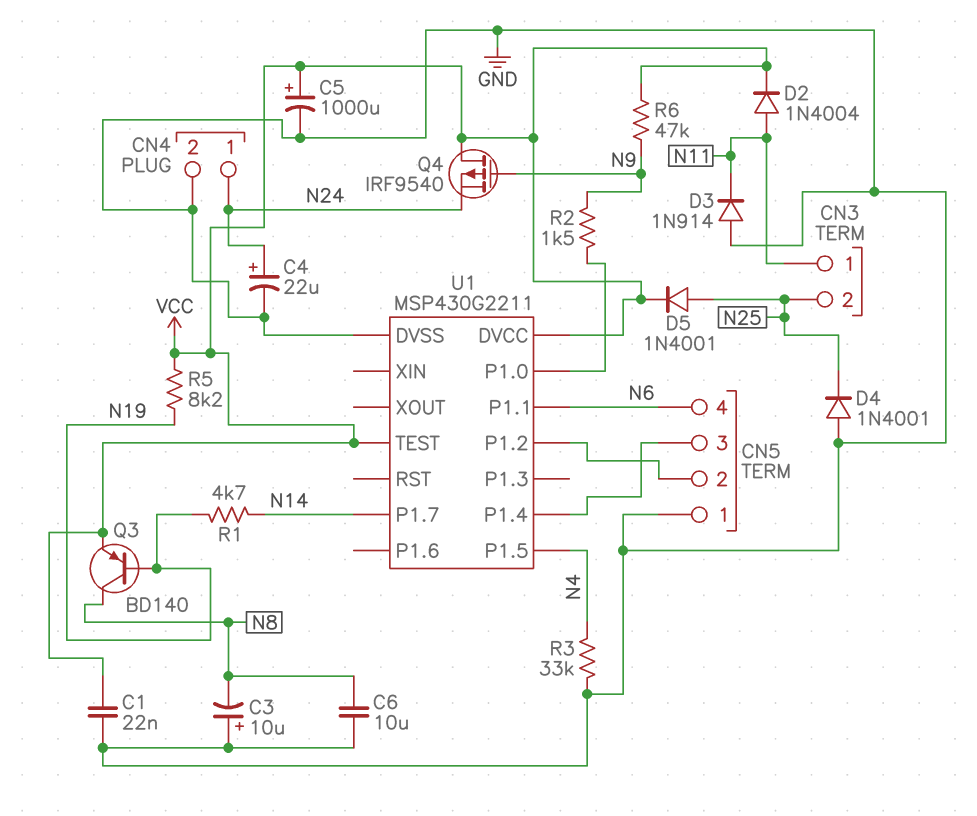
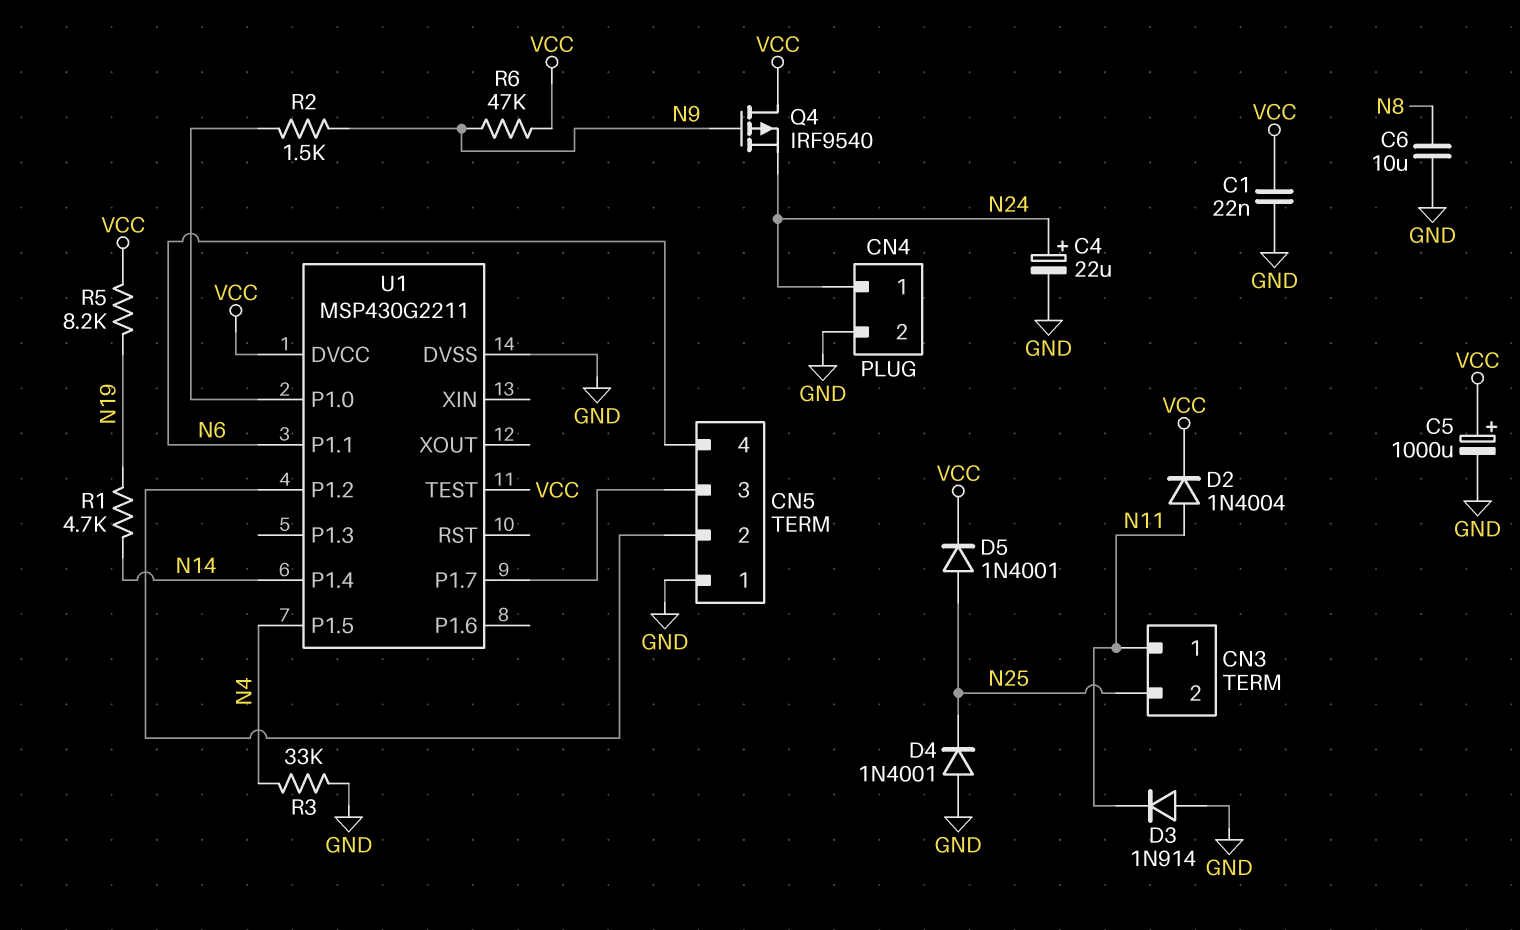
C3: 10uF (plus GND, minus N8) -> none
Q3: PNP BD140 (B N19, C N8, E VCC) -> none
U1 pin P1.4: CN5/3 -> N14
U1 pin P1.7: N14 -> CN5/3

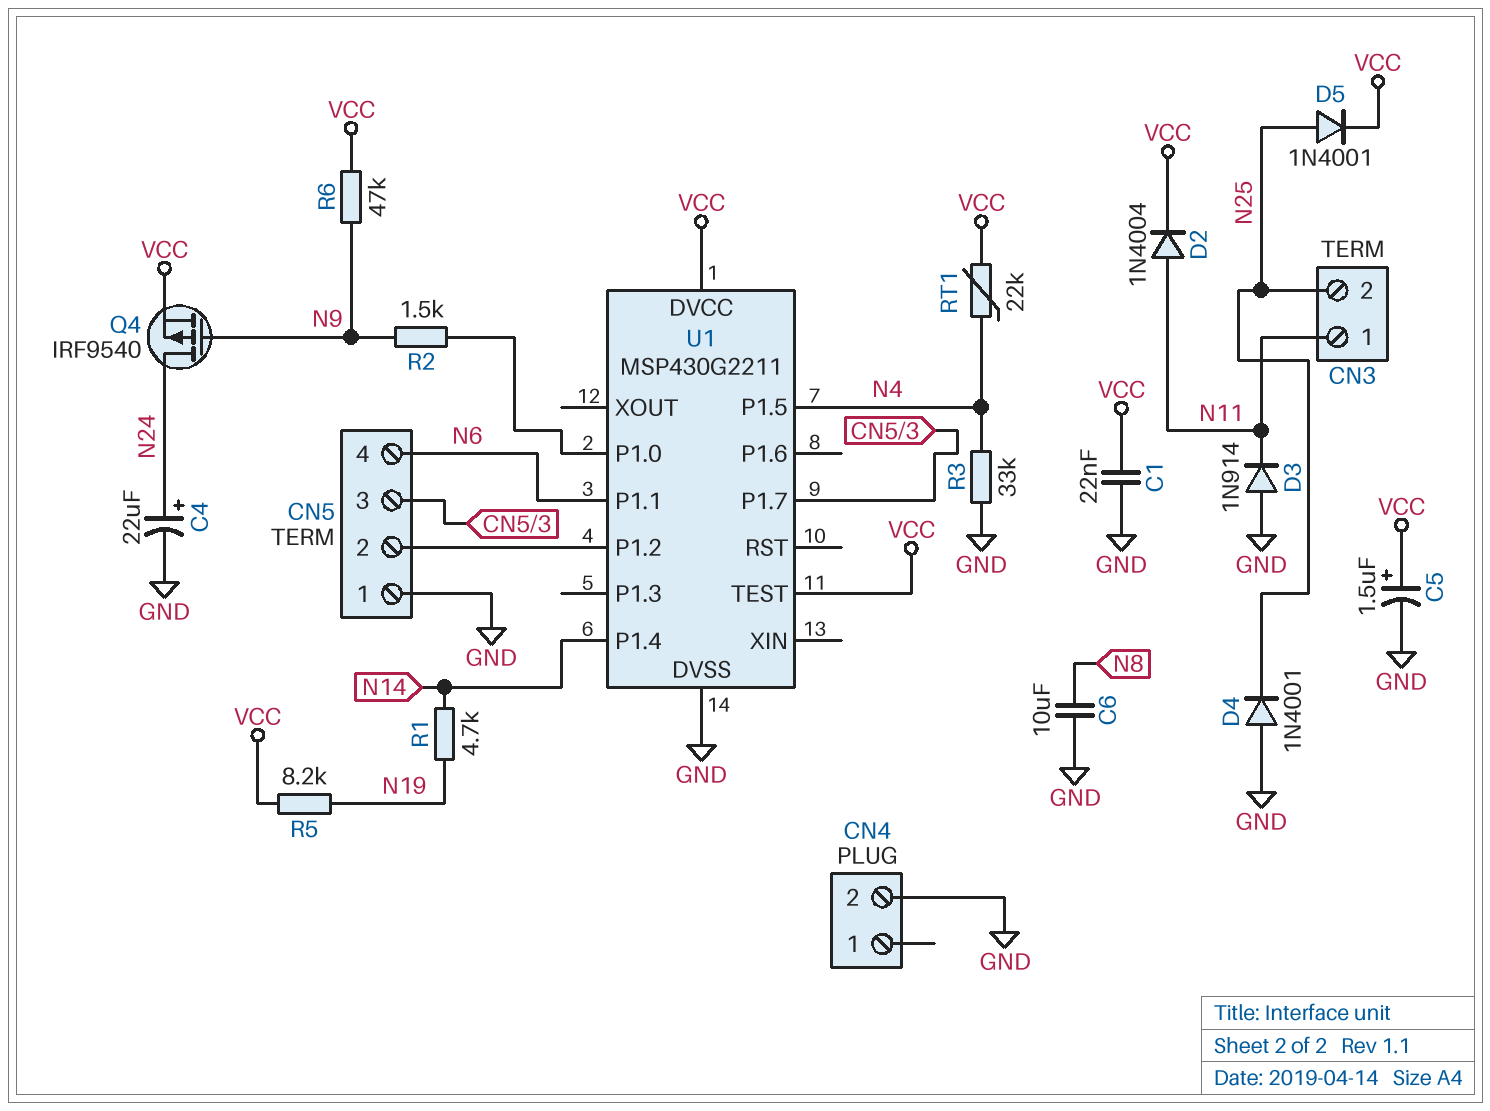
C5: 1000uF (plus VCC, minus GND) -> 1.5uF (plus VCC, minus GND)
CN4 pin 1: N24 -> none
Q4: PMOS IRF9540 (G N9, D VCC, S N24) -> PMOS IRF9540 (G N9, D N24, S VCC)
RT1: none -> 22k (N4, VCC)

